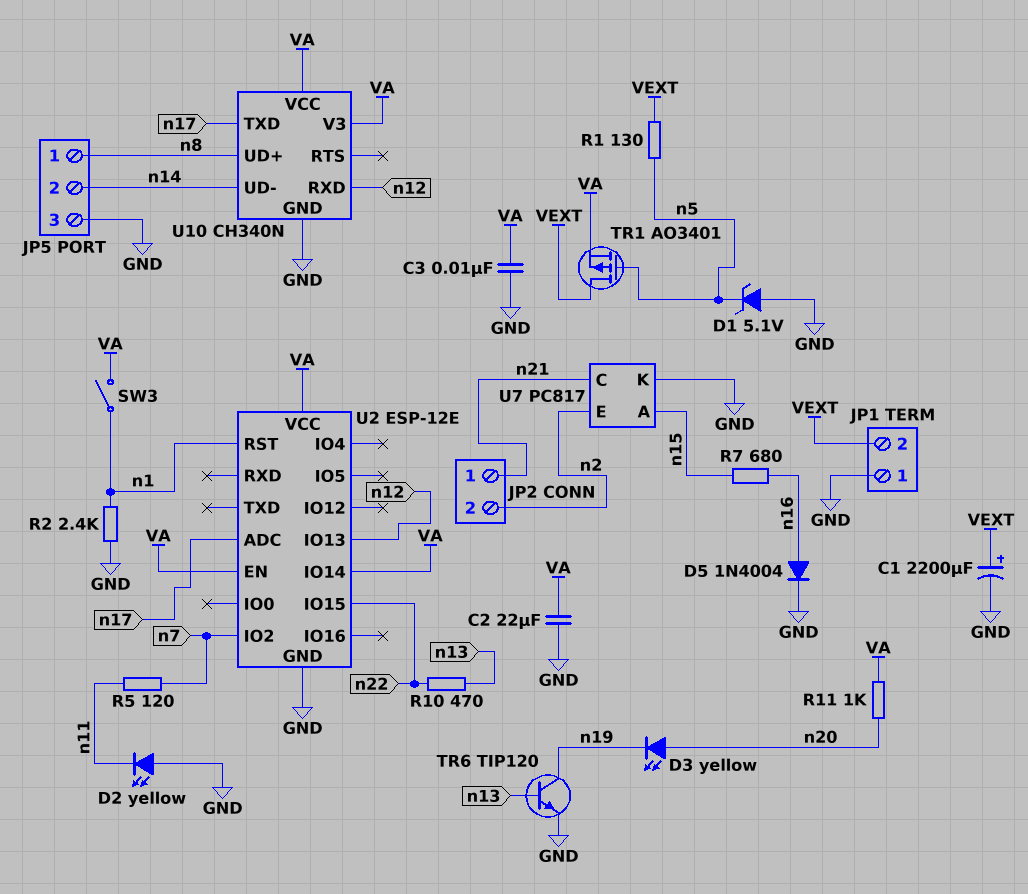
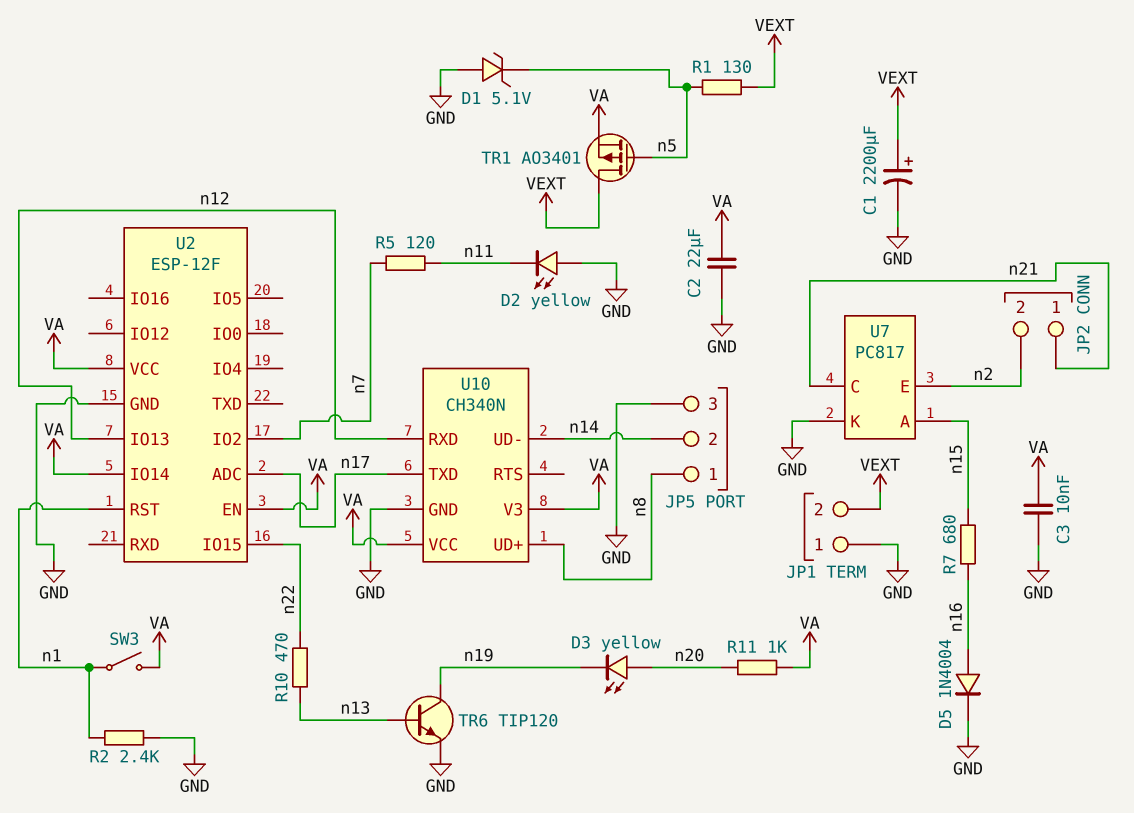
U2: ESP-12E -> ESP-12F

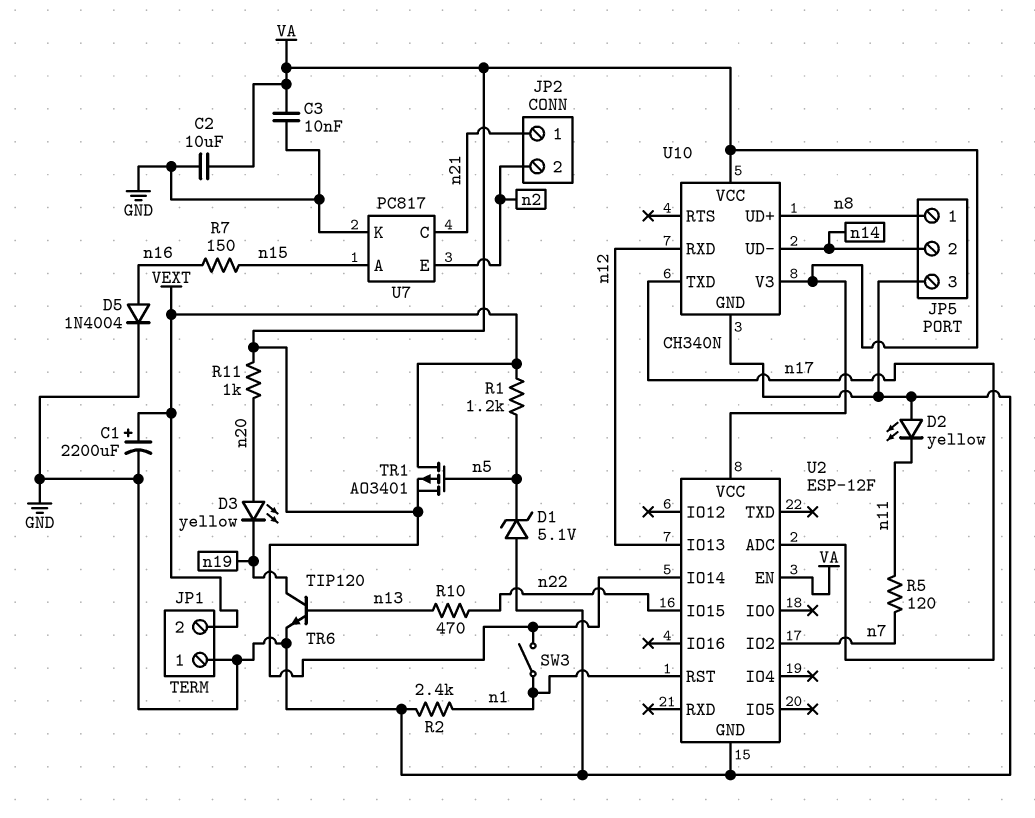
C2: 22uF (GND, VA) -> 10uF (GND, VA)
R1: 130 (VEXT, n5) -> 1.2k (VEXT, n5)
R7: 680 (n15, n16) -> 150 (n15, n16)

